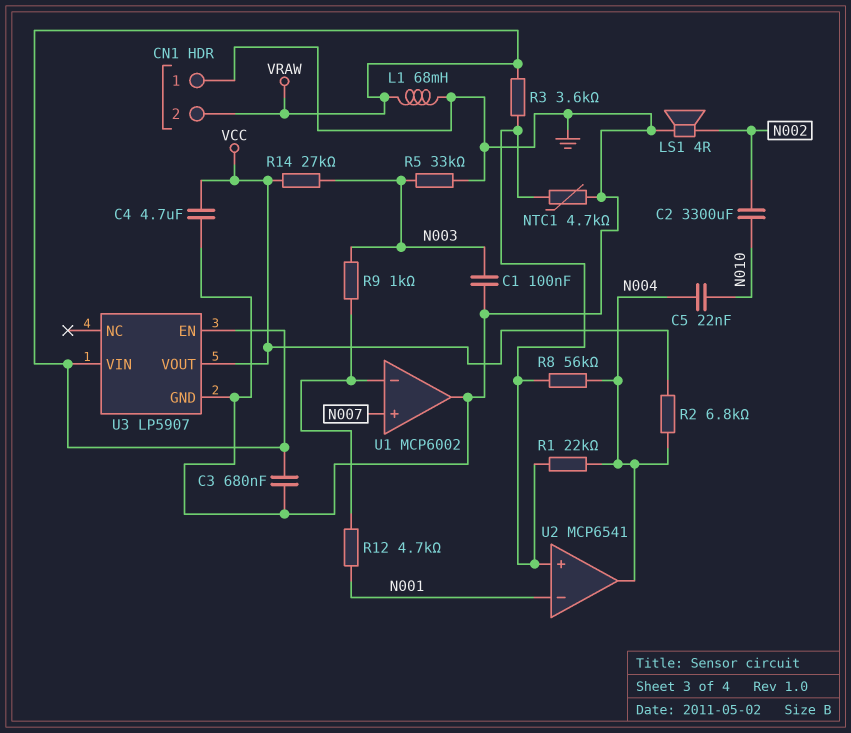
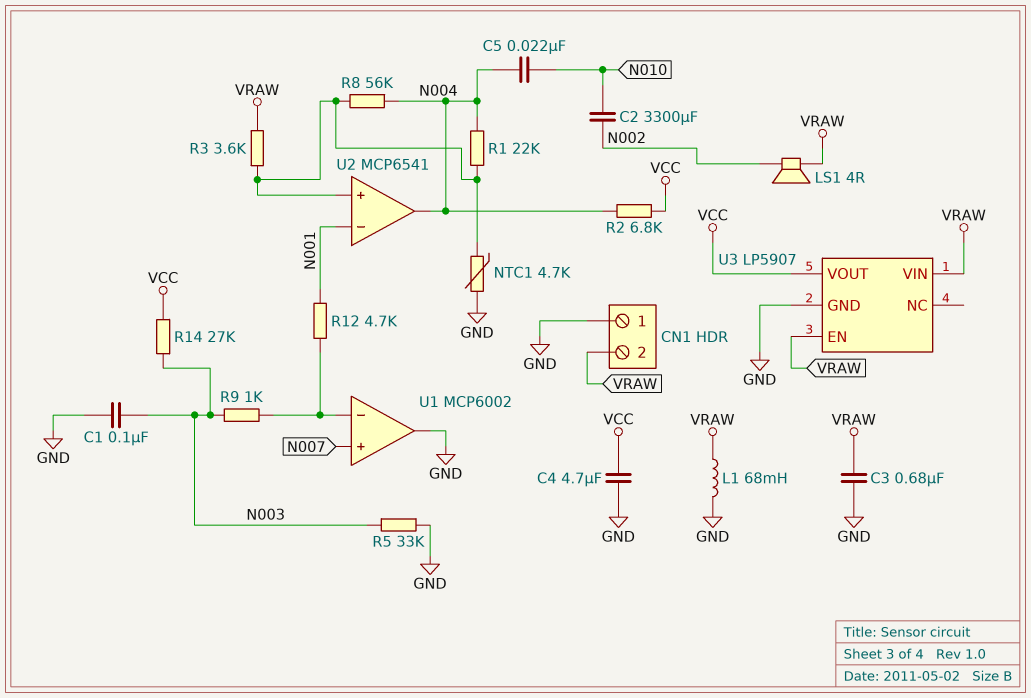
LS1: speaker 4R (GND, N002) -> speaker 4R (N002, VRAW)

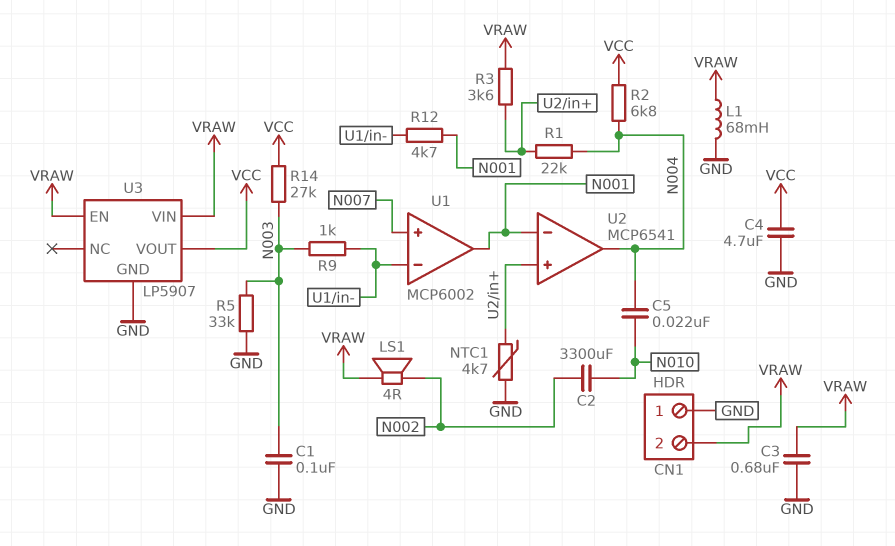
R8: 56k (N004, U2/in+) -> none
U1 pin out: GND -> N001

